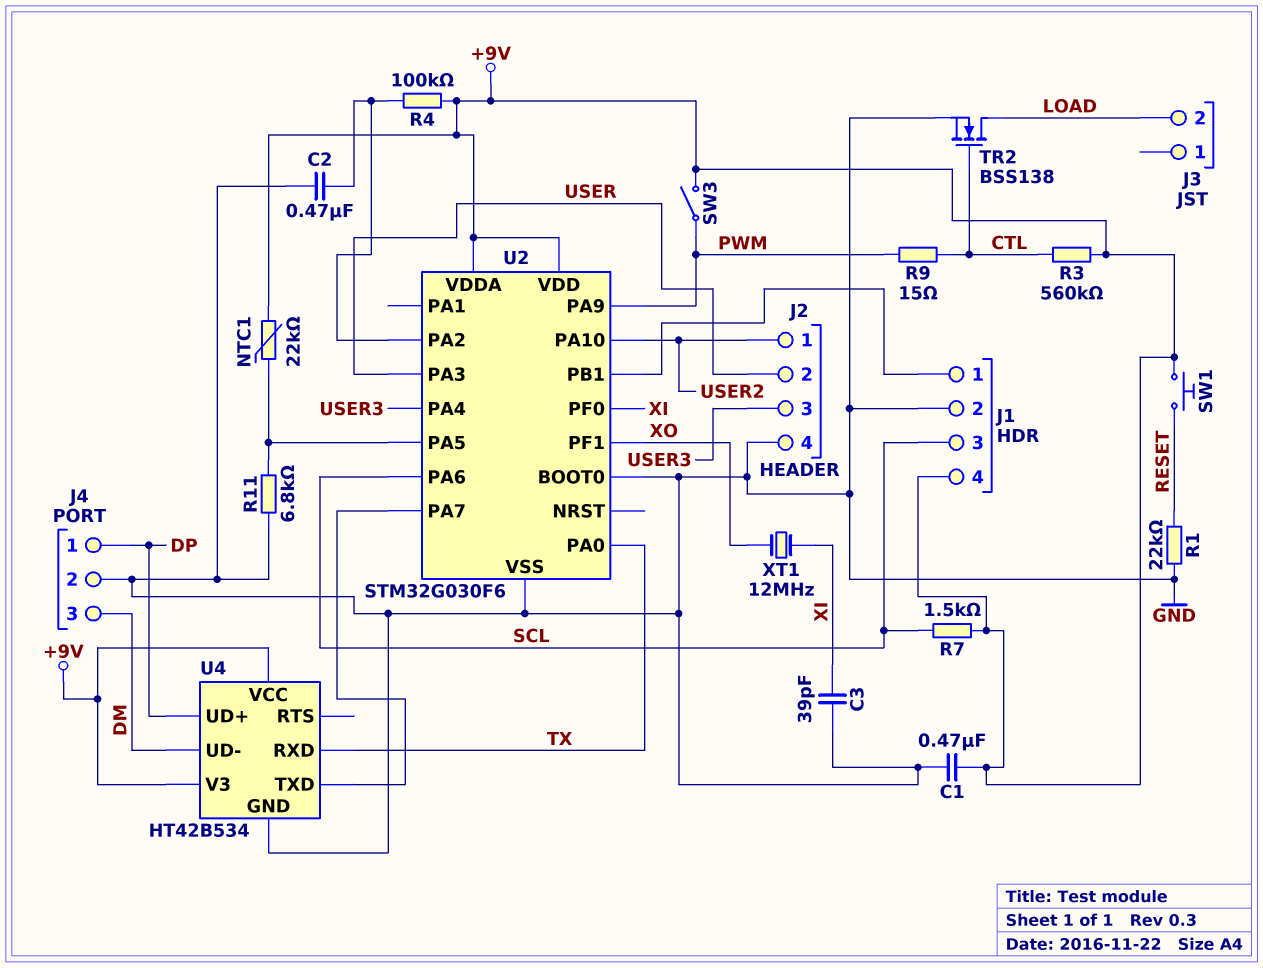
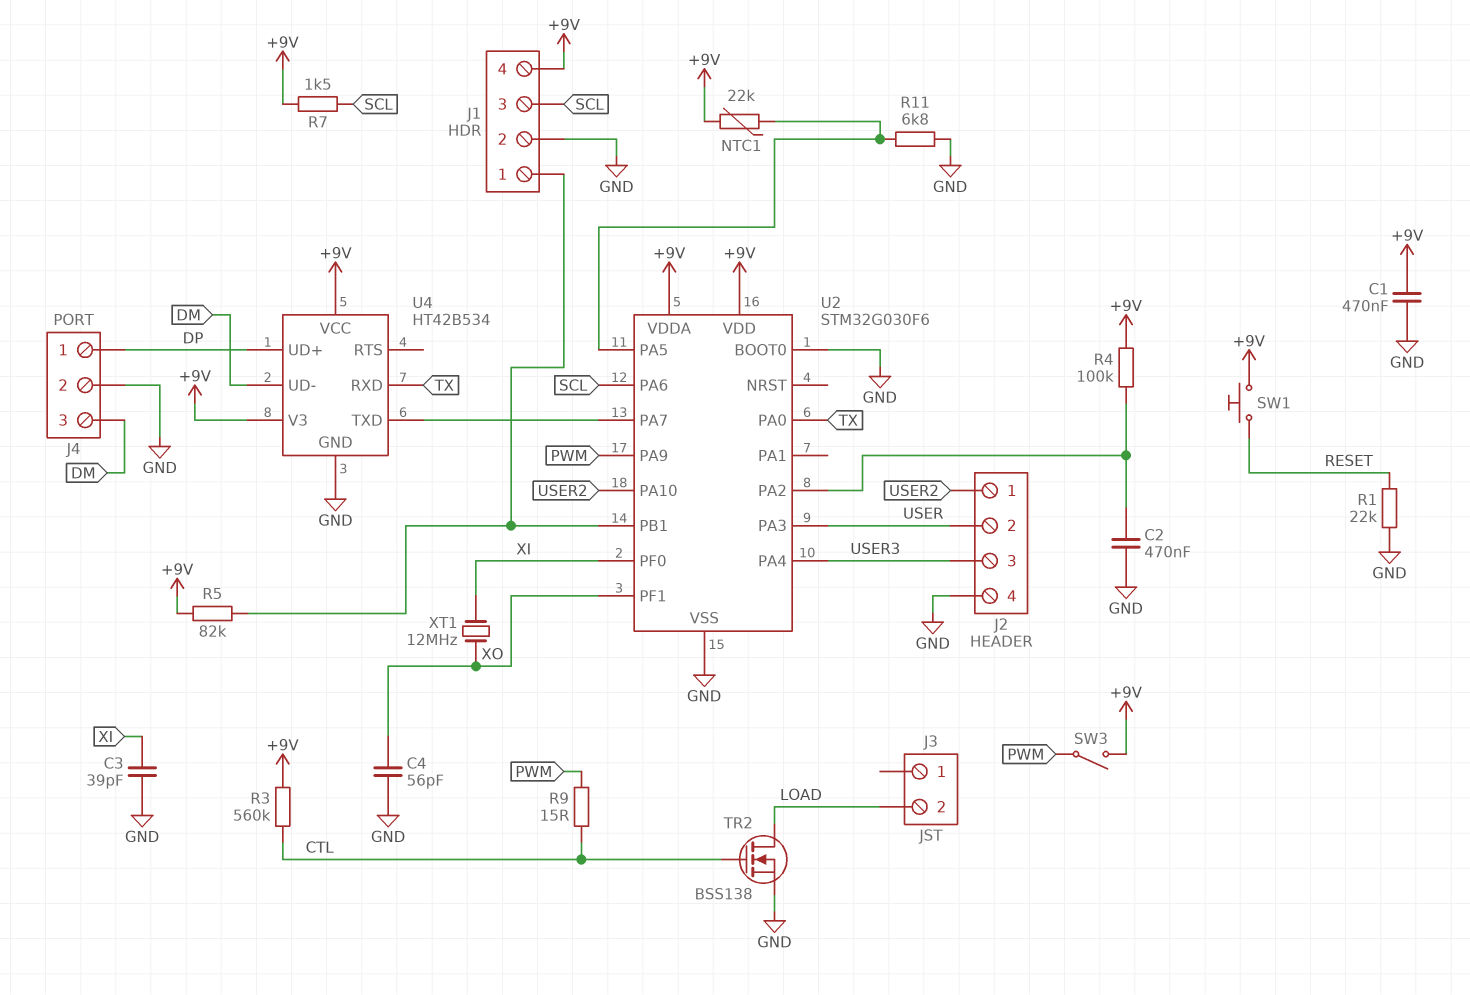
C4: none -> 56pF (GND, XO)
R5: none -> 82k (+9V, J1/1)

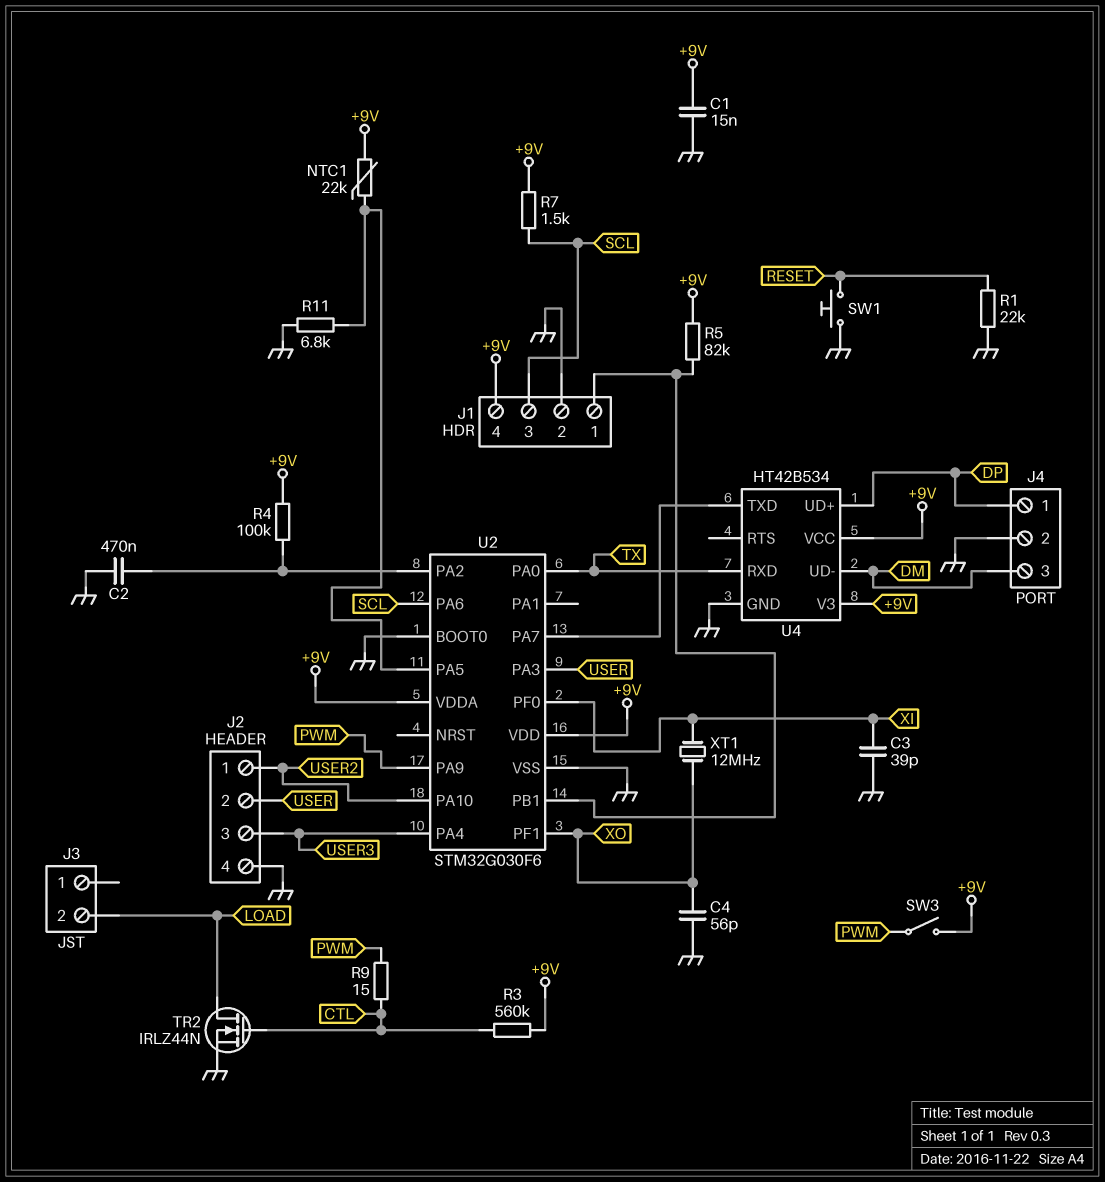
C1: 470nF (+9V, GND) -> 15nF (+9V, GND)
SW1: button (+9V, RESET) -> button (GND, RESET)
TR2: NMOS BSS138 (G CTL, D LOAD, S GND) -> NMOS IRLZ44N (G CTL, D LOAD, S GND)

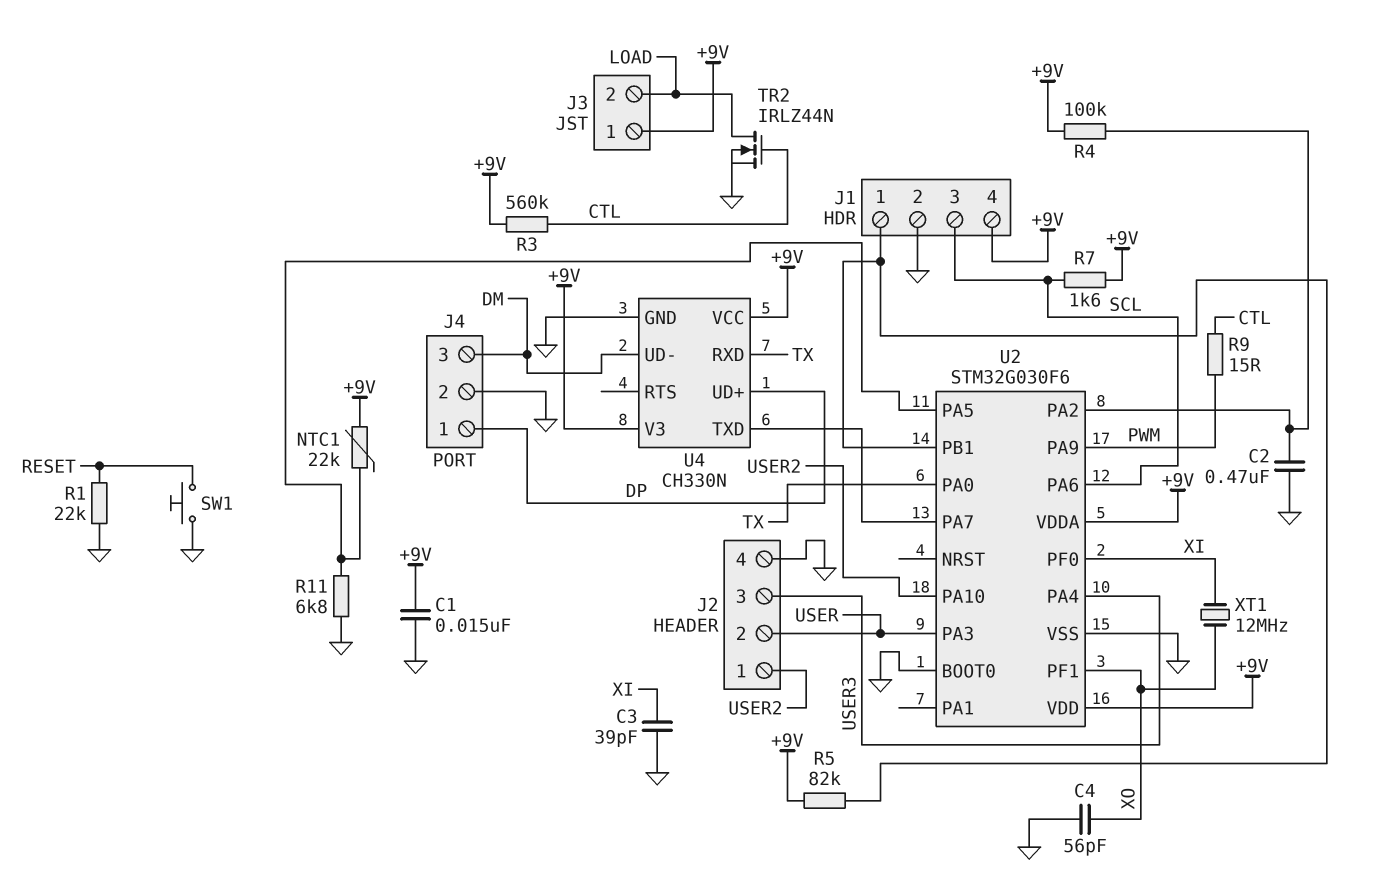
J3 pin 1: none -> +9V
R7: 1.5k (+9V, SCL) -> 1.6k (+9V, SCL)
SW3: switch (+9V, PWM) -> none
U4: HT42B534 -> CH330N

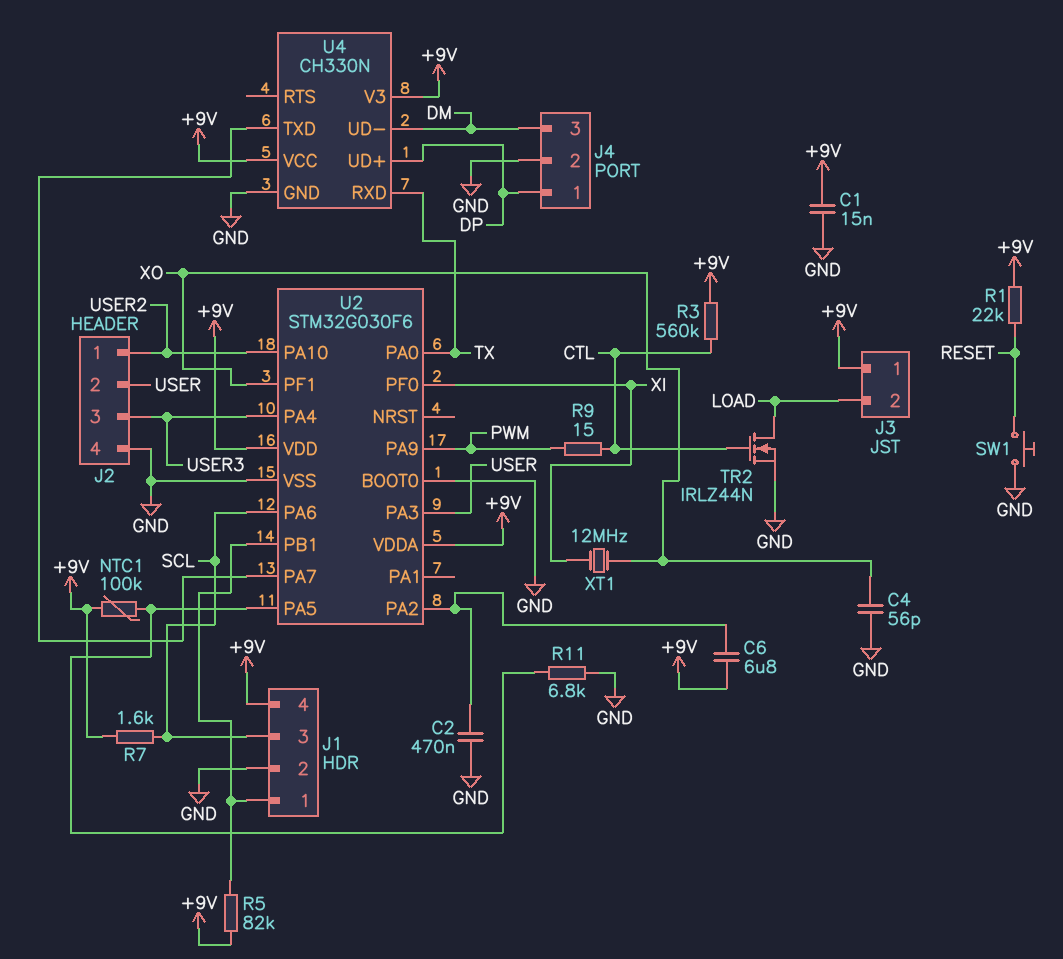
C3: 39pF (GND, XI) -> none
C6: none -> 6.8uF (+9V, U2/PA2)
NTC1: 22k (+9V, U2/PA5) -> 100k (+9V, U2/PA5)
R1: 22k (GND, RESET) -> 22k (+9V, RESET)
R4: 100k (+9V, U2/PA2) -> none

